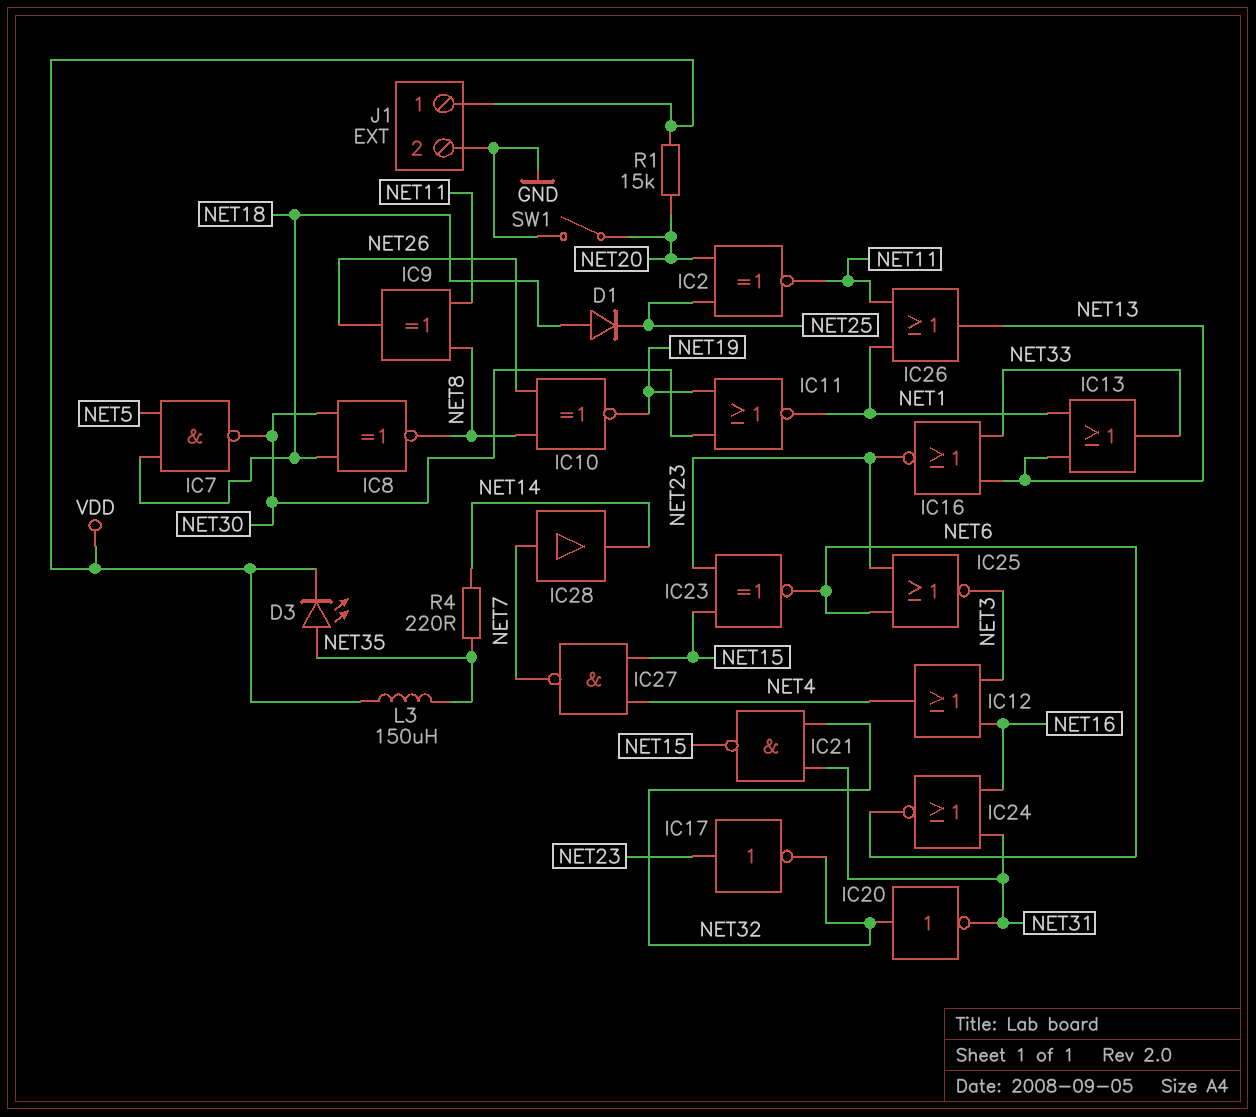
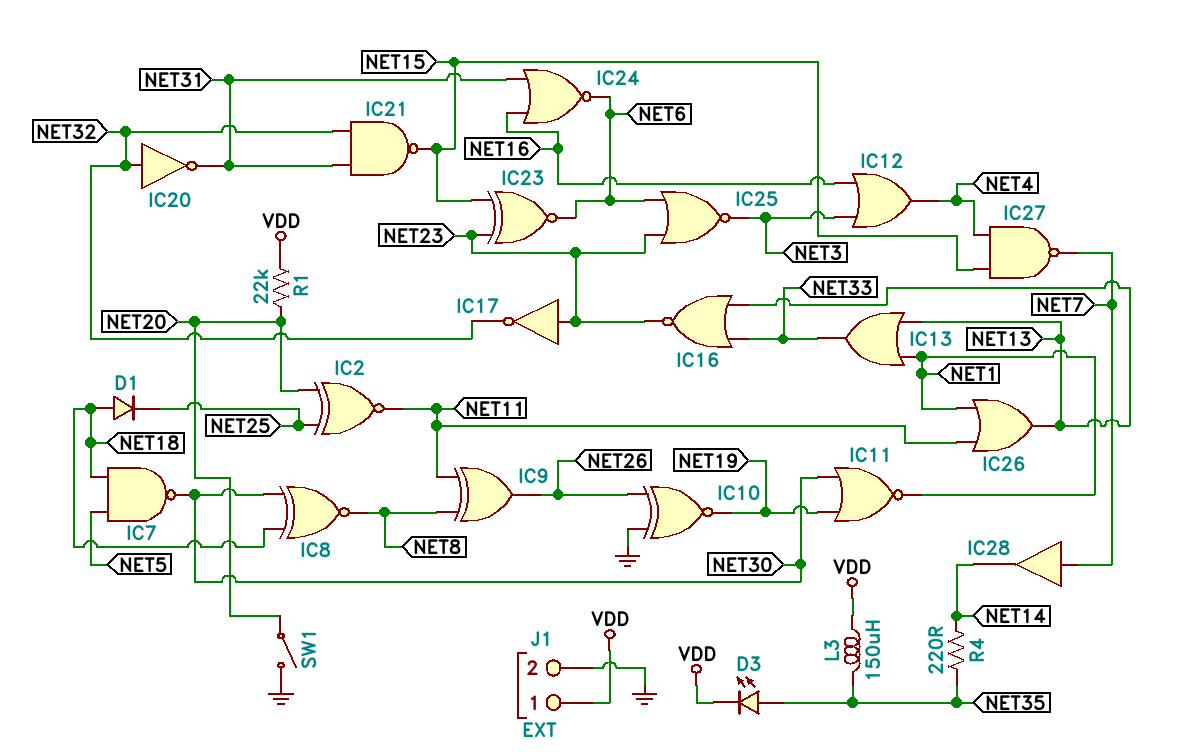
IC10: XNOR (in NET8, in NET26, out NET19) -> XNOR (in GND, in NET26, out NET19)
R1: 15k (NET20, VDD) -> 22k (NET20, VDD)

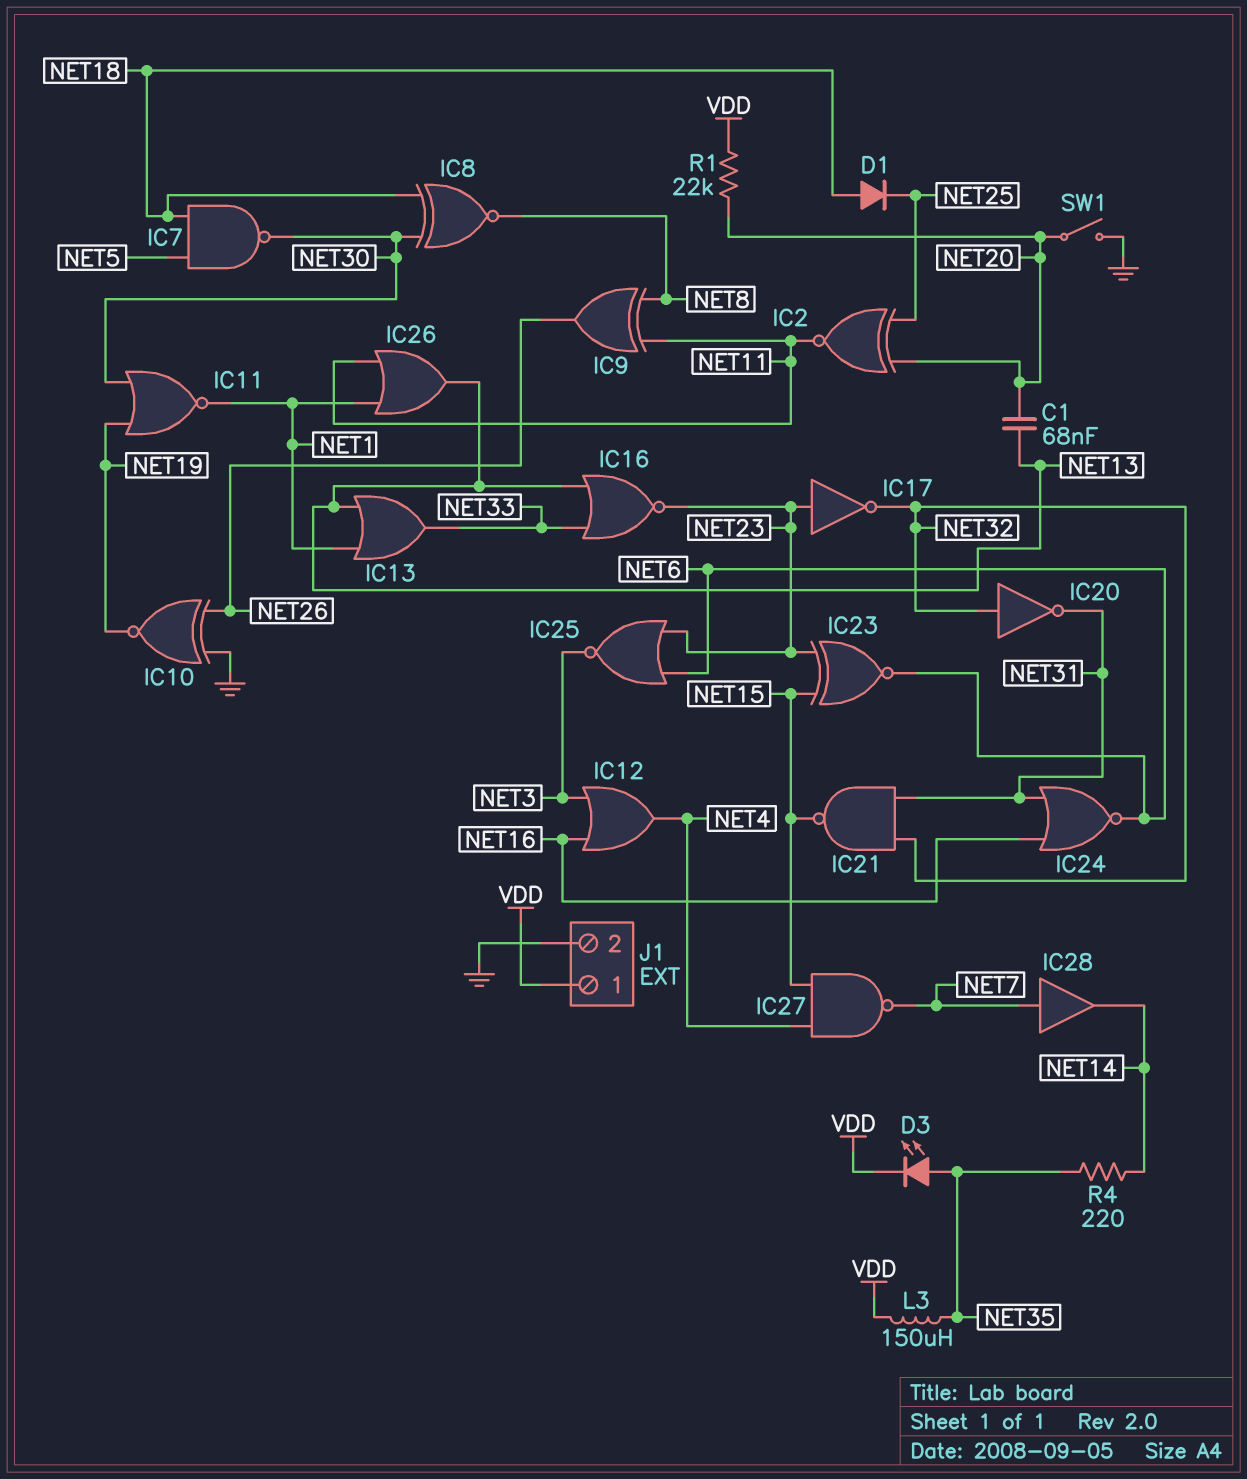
C1: none -> 68nF (NET13, NET20)

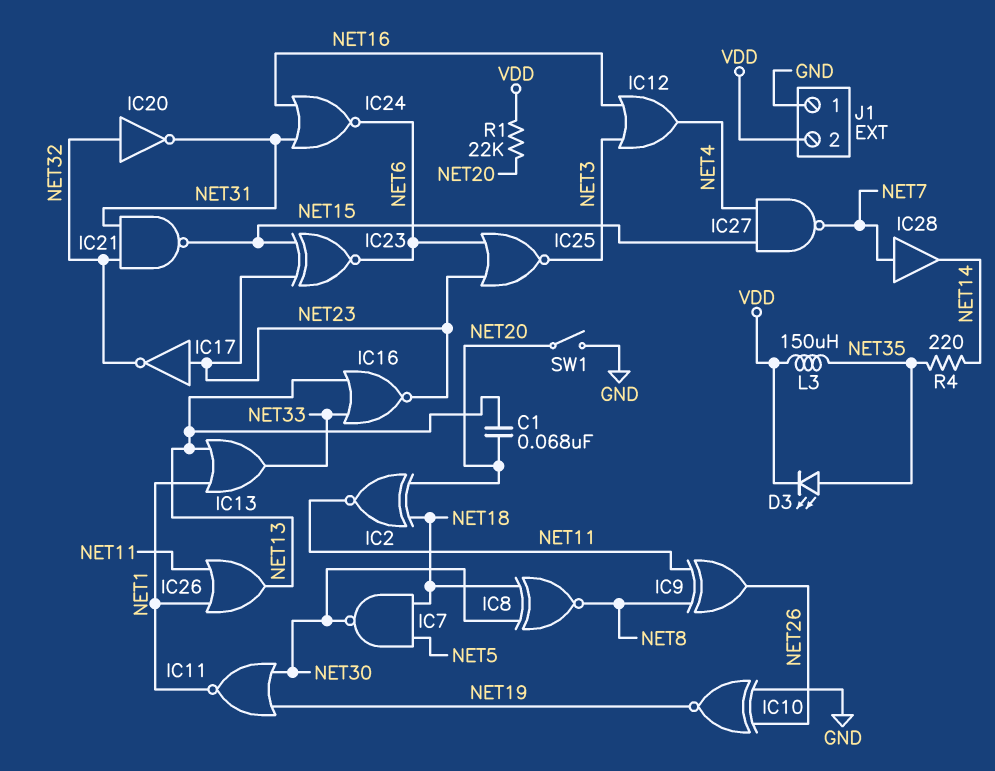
D1: diode (A NET18, K NET25) -> none
IC2: XNOR (in NET20, in NET25, out NET11) -> XNOR (in NET18, in NET20, out NET11)
J1 pin 1: VDD -> GND
J1 pin 2: GND -> VDD

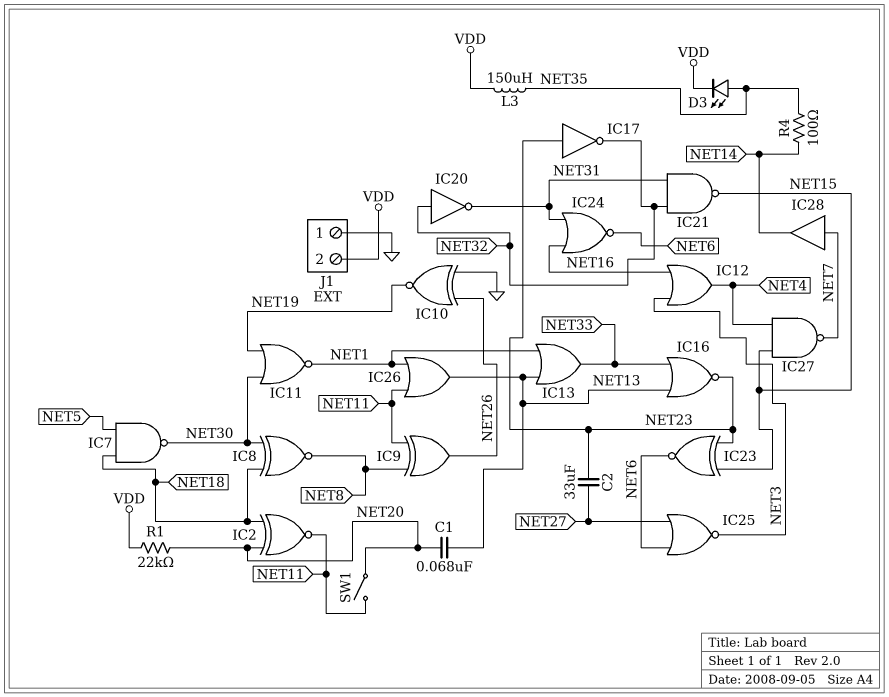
C2: none -> 33uF (NET23, NET27)
IC25: NOR (in NET6, in NET23, out NET3) -> NOR (in NET6, in NET27, out NET3)
R4: 220 (NET14, NET35) -> 100 (NET14, NET35)
SW1: switch (GND, NET20) -> switch (NET11, NET20)

